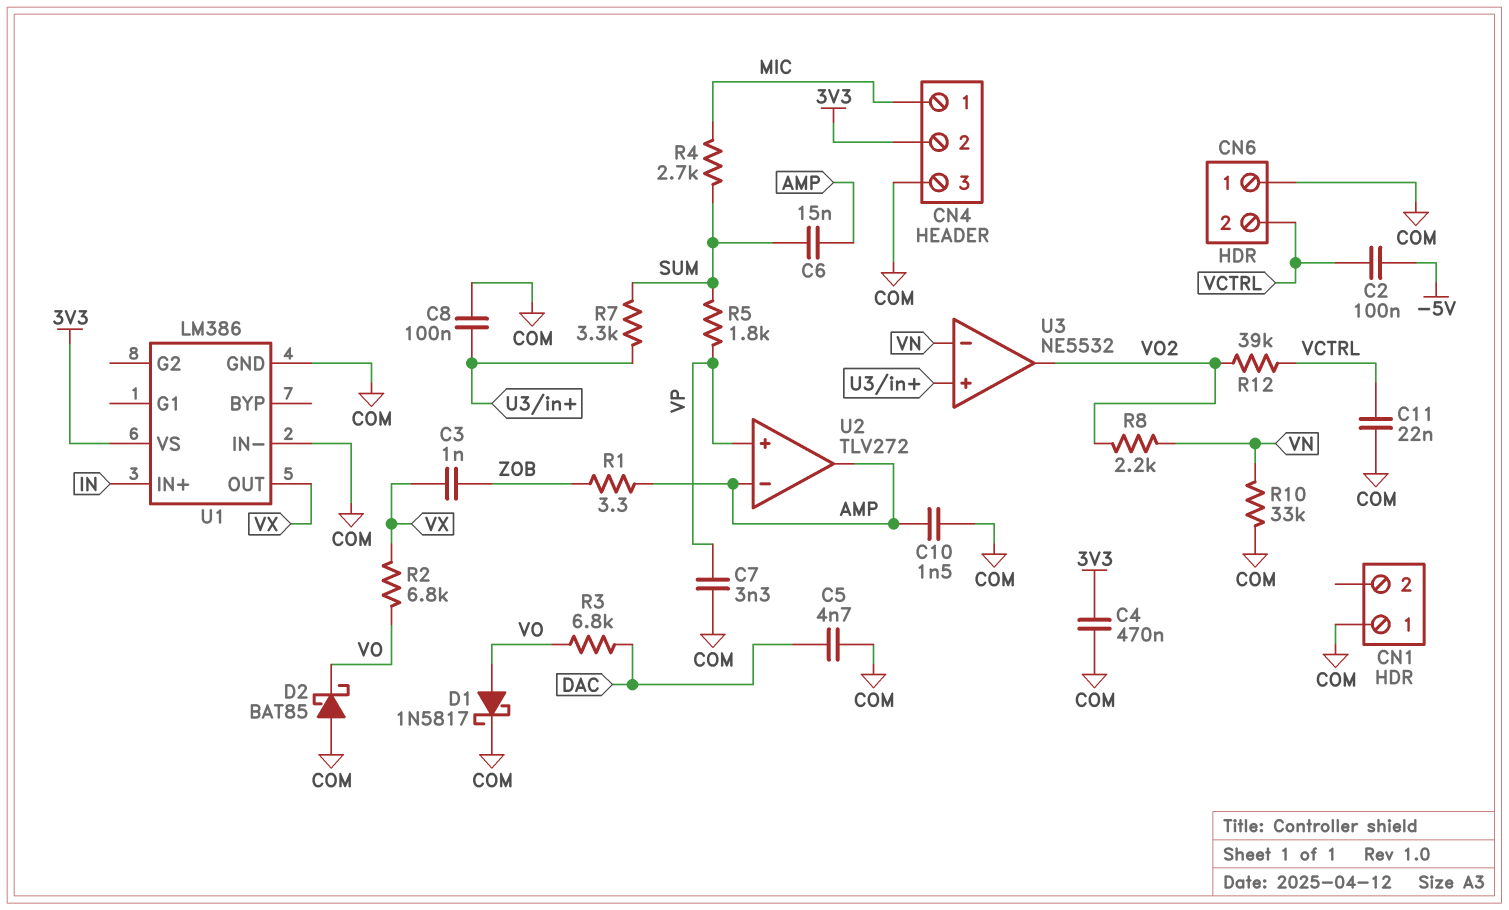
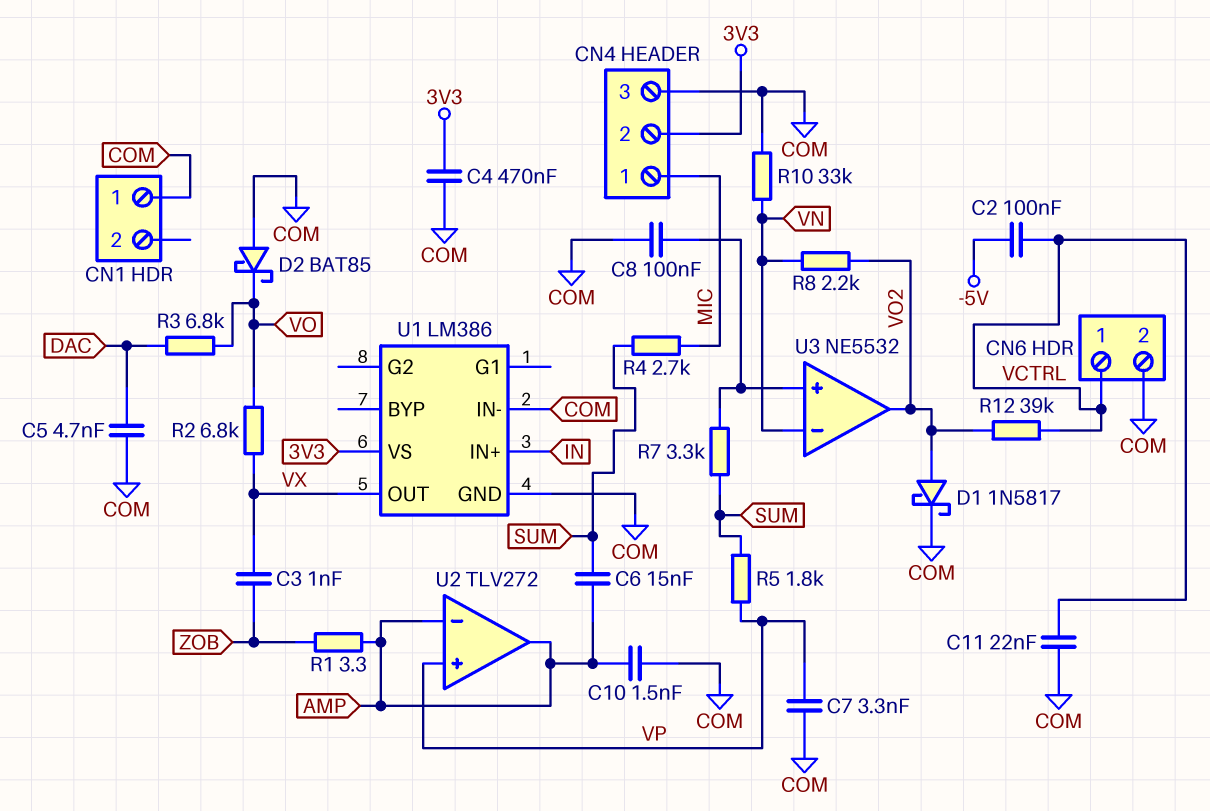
CN6 pin 1: COM -> VCTRL
CN6 pin 2: VCTRL -> COM
D1: schottky 1N5817 (A VO, K COM) -> schottky 1N5817 (A VO2, K COM)

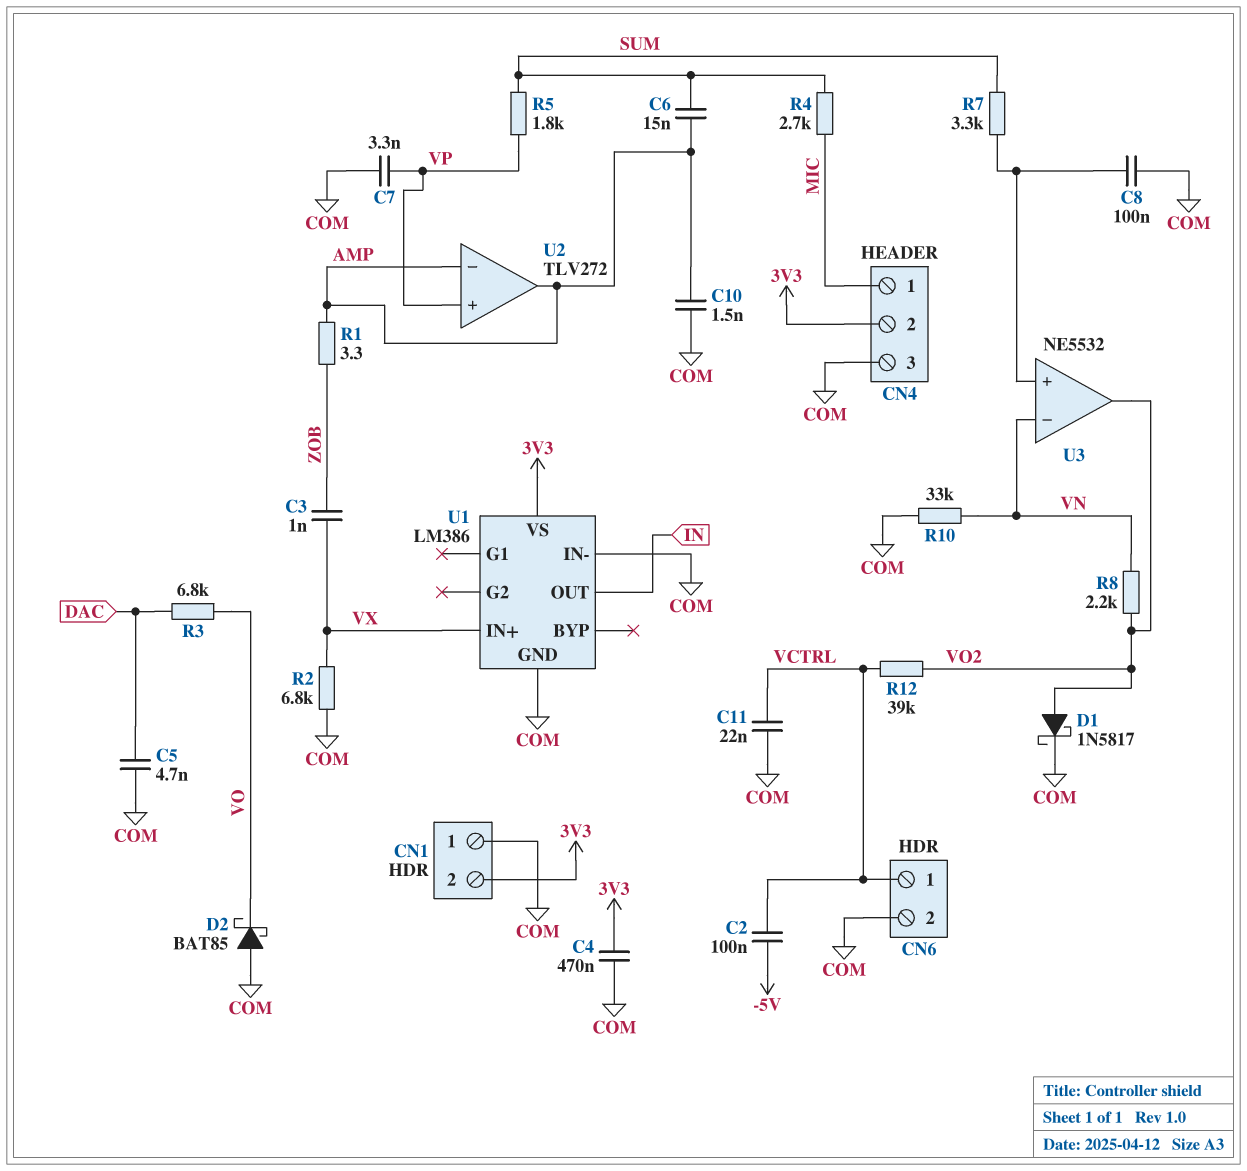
CN1 pin 2: none -> 3V3
R2: 6.8k (VO, VX) -> 6.8k (COM, VX)
U1 pin IN+: IN -> VX
U1 pin OUT: VX -> IN

